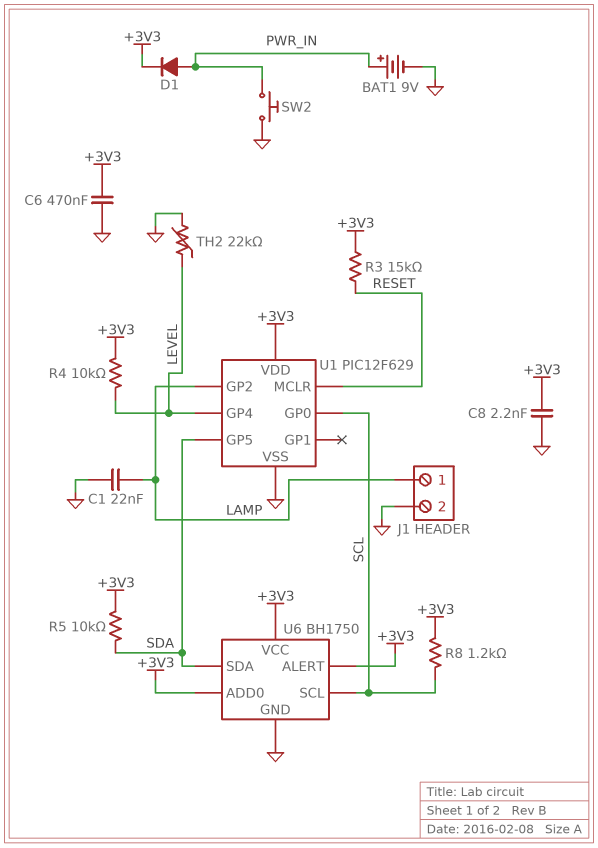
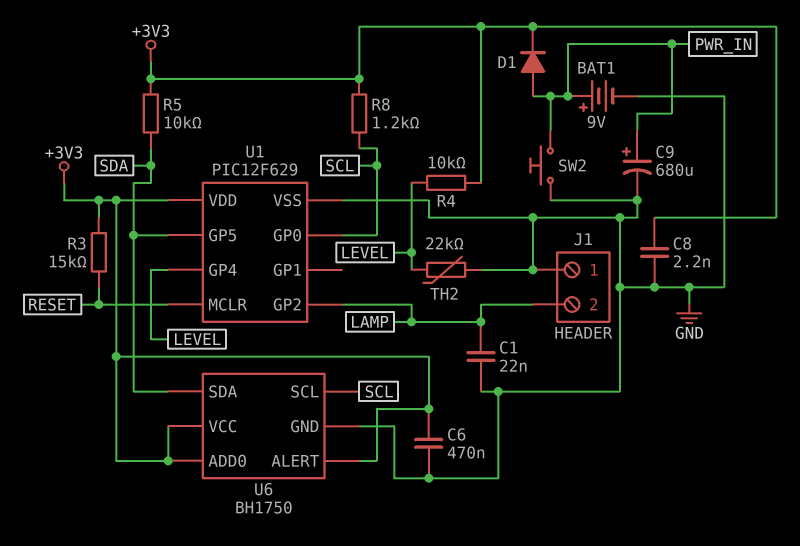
C9: none -> 680uF (plus PWR_IN, minus GND)
J1 pin 1: LAMP -> GND
J1 pin 2: GND -> LAMP

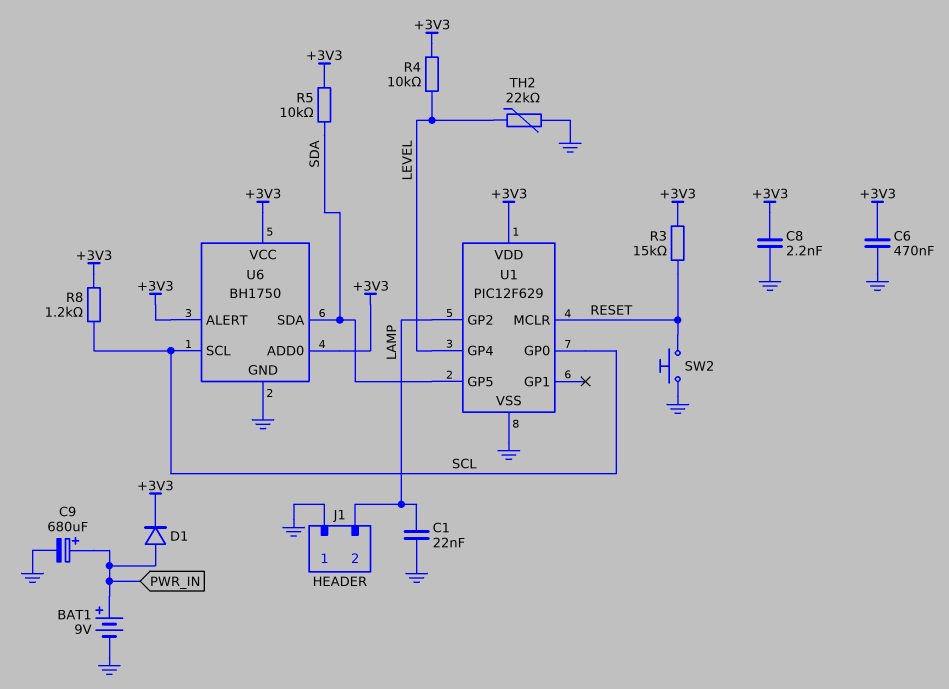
SW2: button (GND, PWR_IN) -> button (GND, RESET)

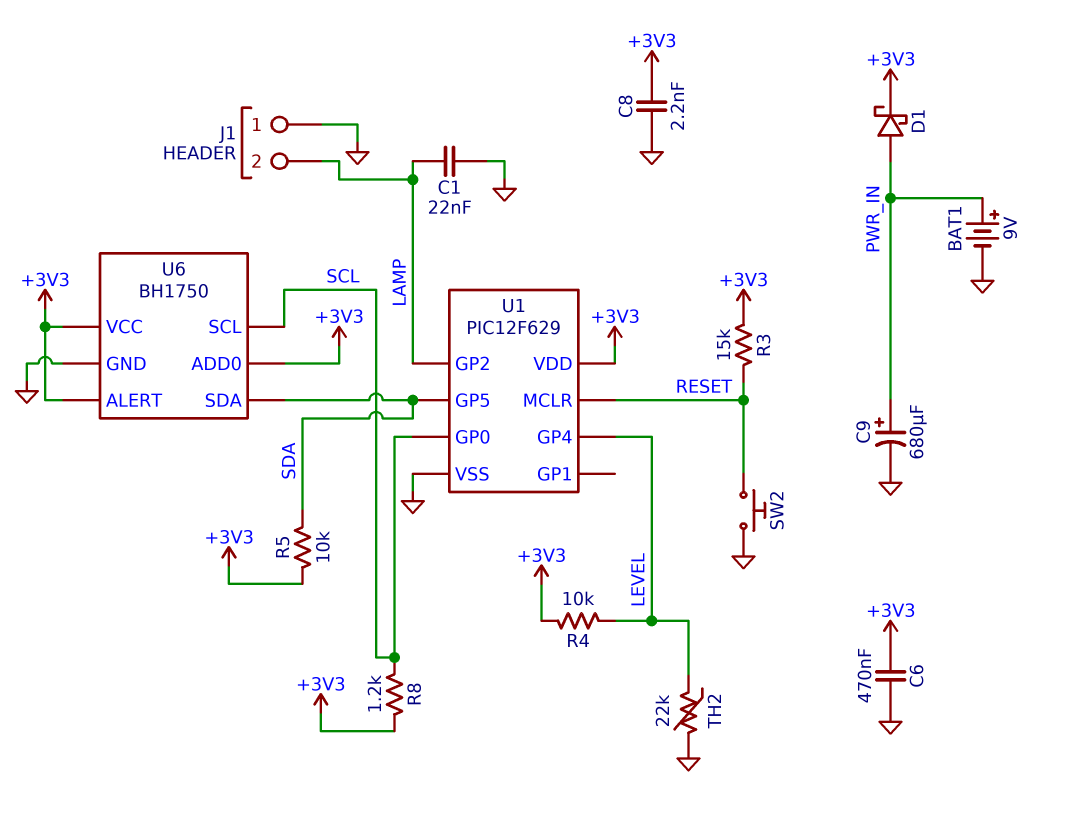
D1: diode (A PWR_IN, K +3V3) -> schottky (A PWR_IN, K +3V3)

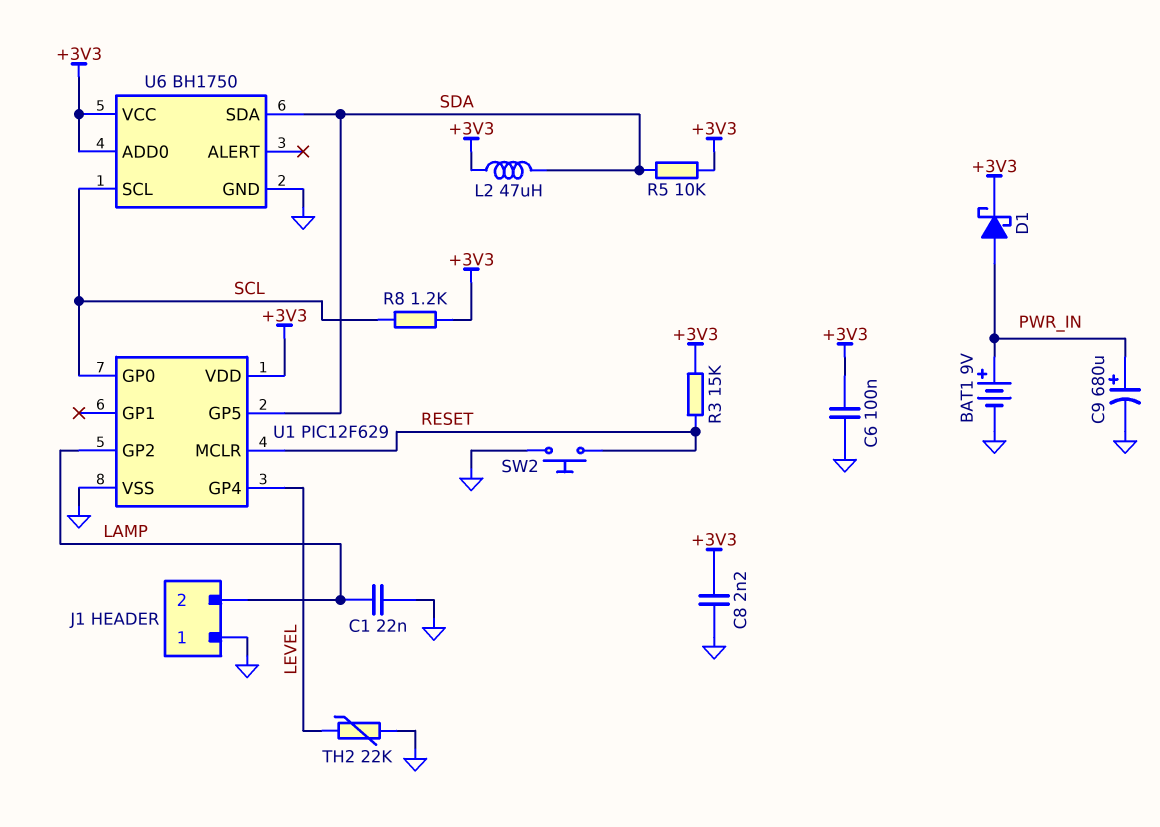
C6: 470nF (+3V3, GND) -> 100nF (+3V3, GND)
L2: none -> 47uH (+3V3, SDA)
R4: 10k (+3V3, LEVEL) -> none
U6 pin ALERT: +3V3 -> none

